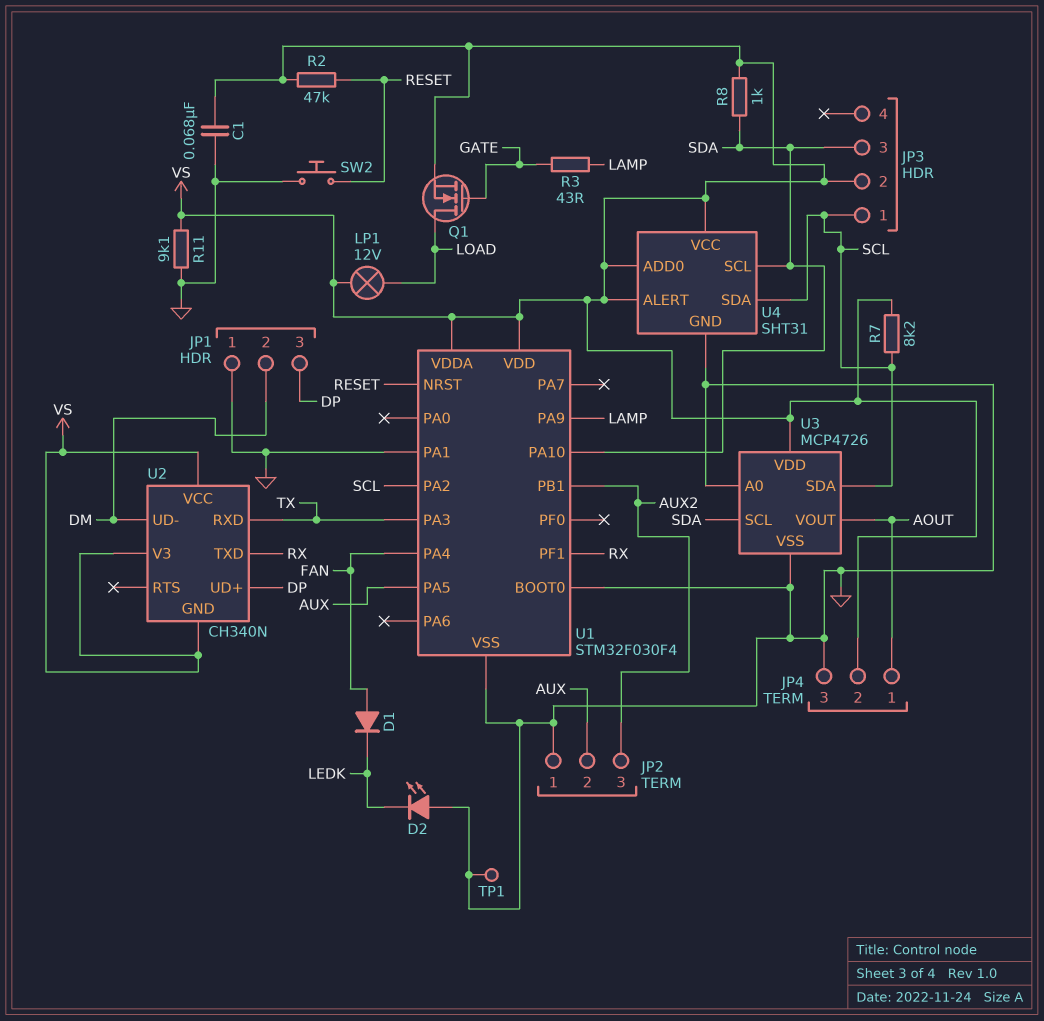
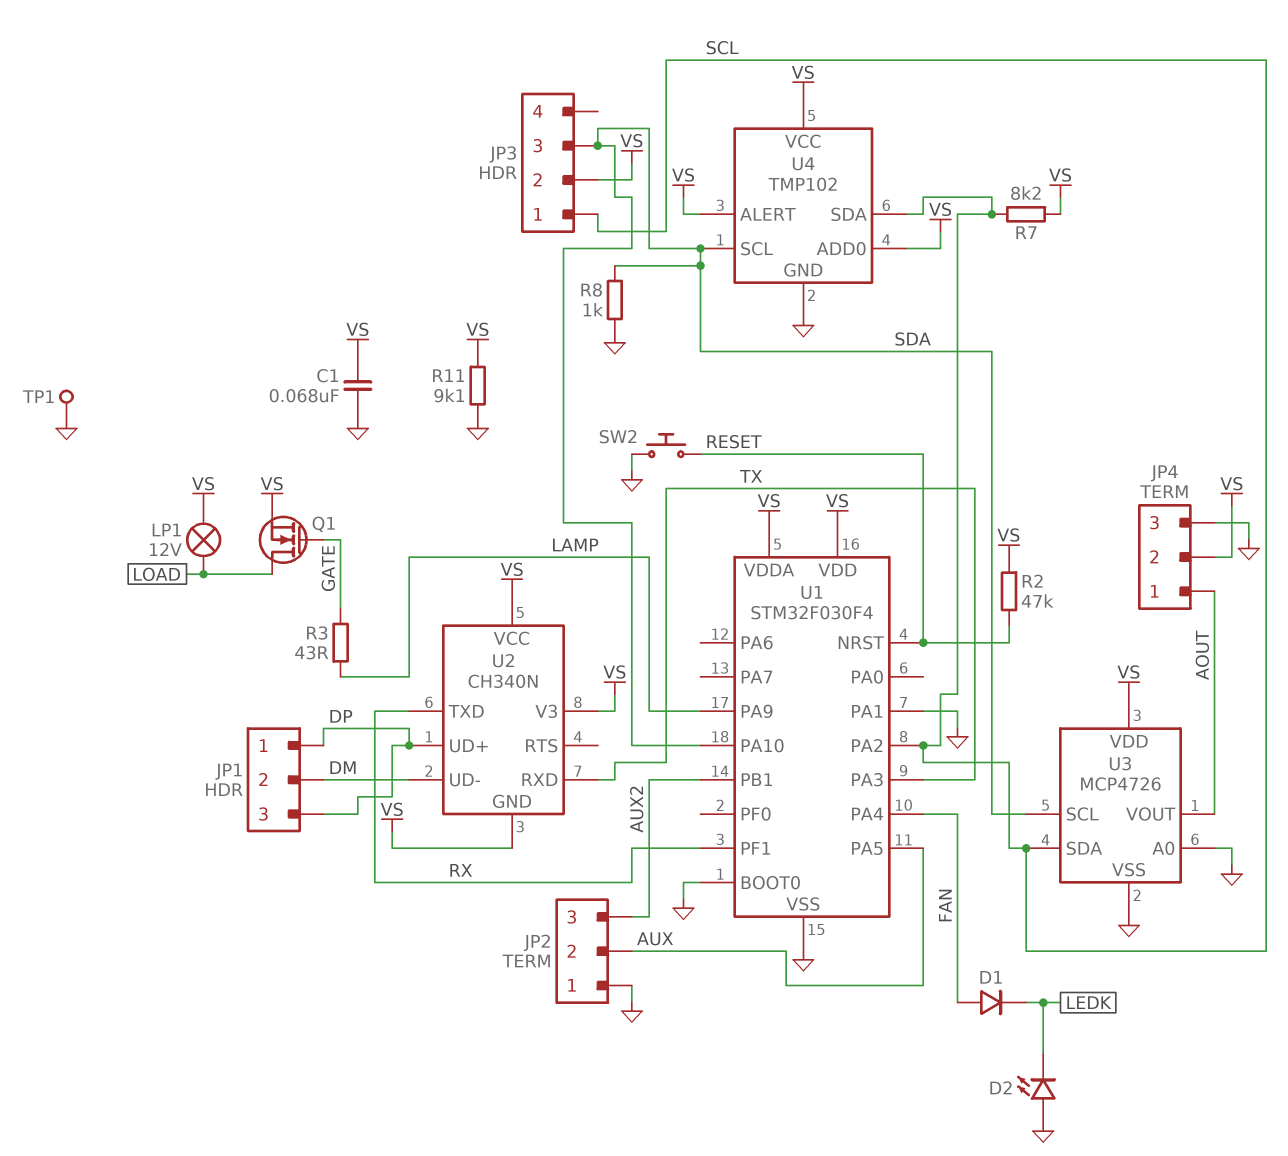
JP1 pin 1: GND -> DP
R8: 1k (SDA, VS) -> 1k (GND, SDA)
U4: SHT31 -> TMP102

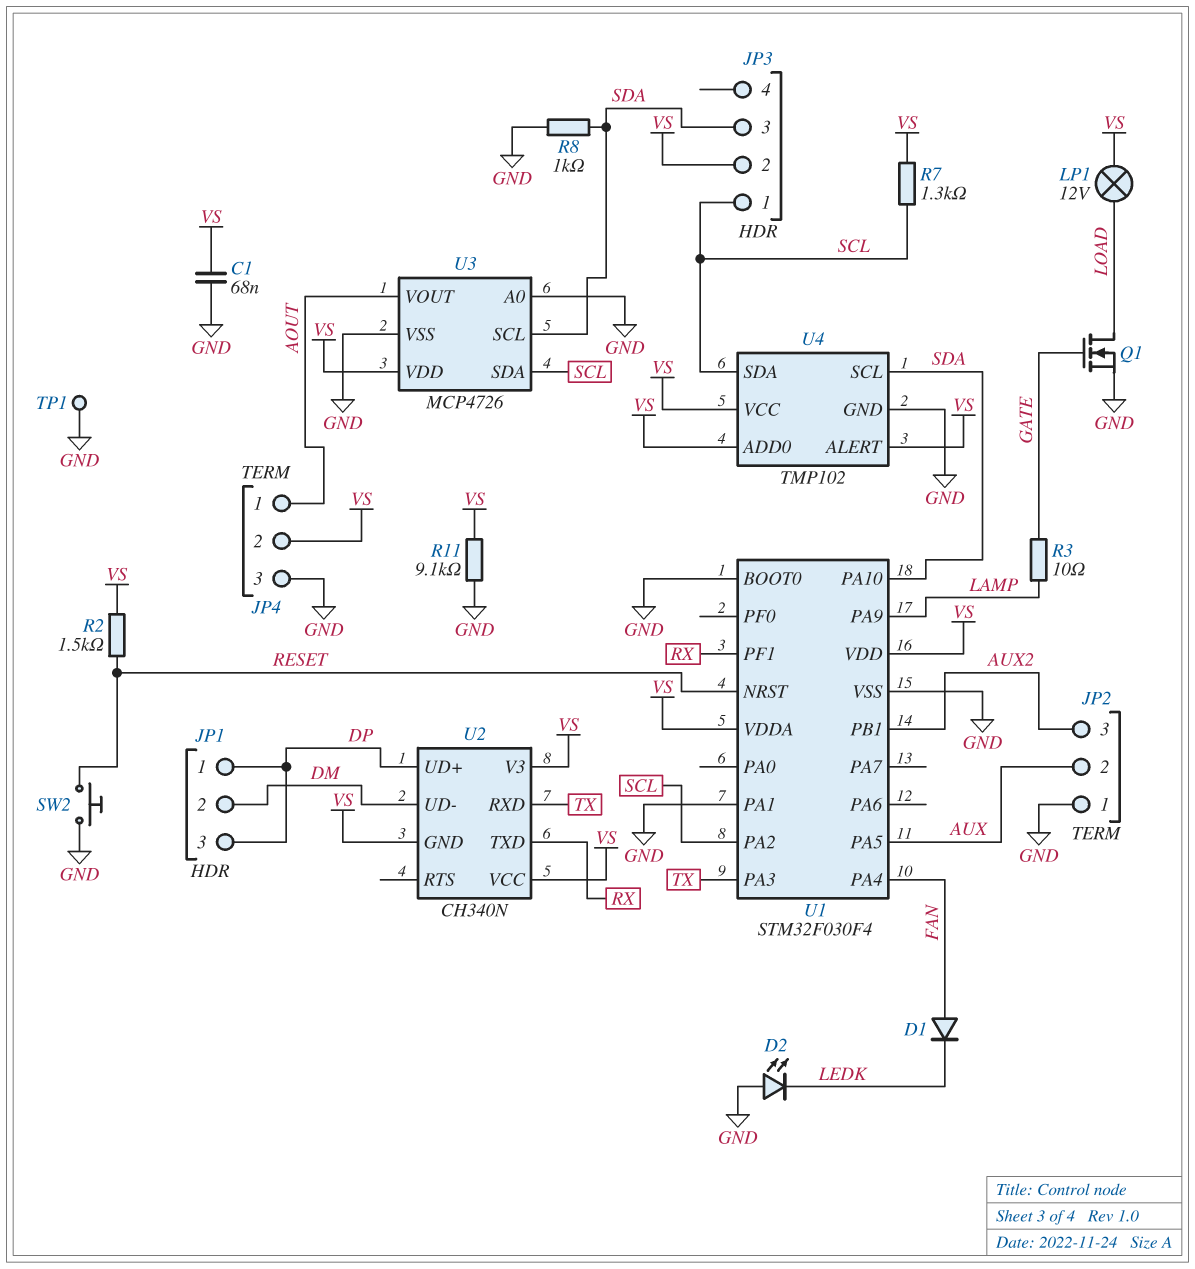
Q1: NMOS (G GATE, D LOAD, S VS) -> NMOS (G GATE, D LOAD, S GND)
R2: 47k (RESET, VS) -> 1.5k (RESET, VS)
R3: 43 (GATE, LAMP) -> 10 (GATE, LAMP)
R7: 8.2k (SCL, VS) -> 1.3k (SCL, VS)

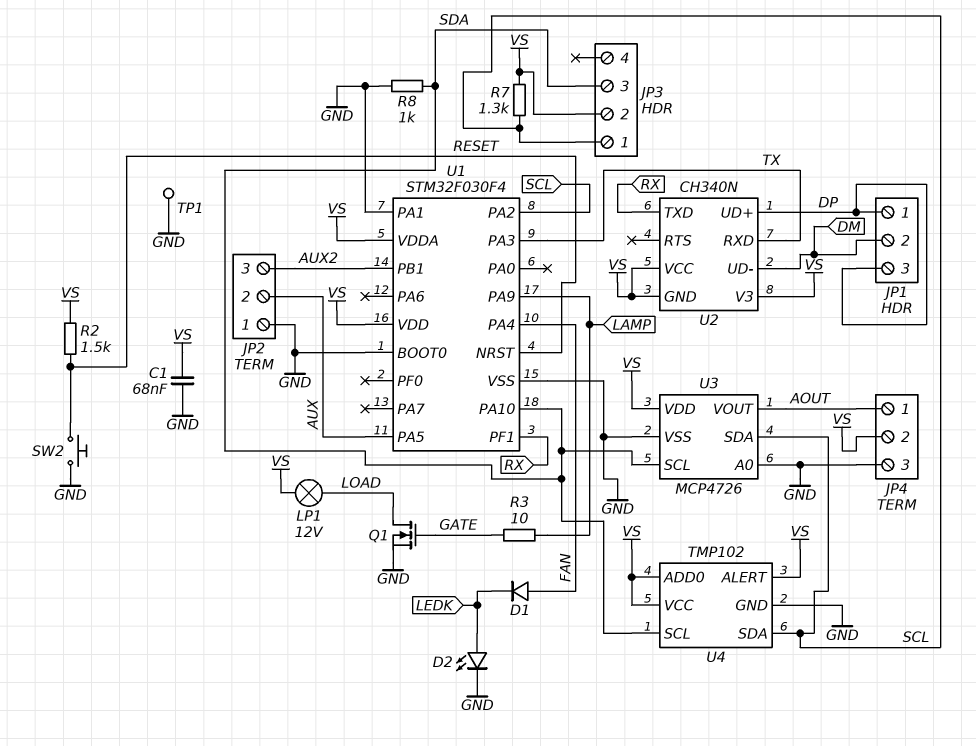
D2: LED (A GND, K LEDK) -> LED (A LEDK, K GND)
R11: 9.1k (GND, VS) -> none

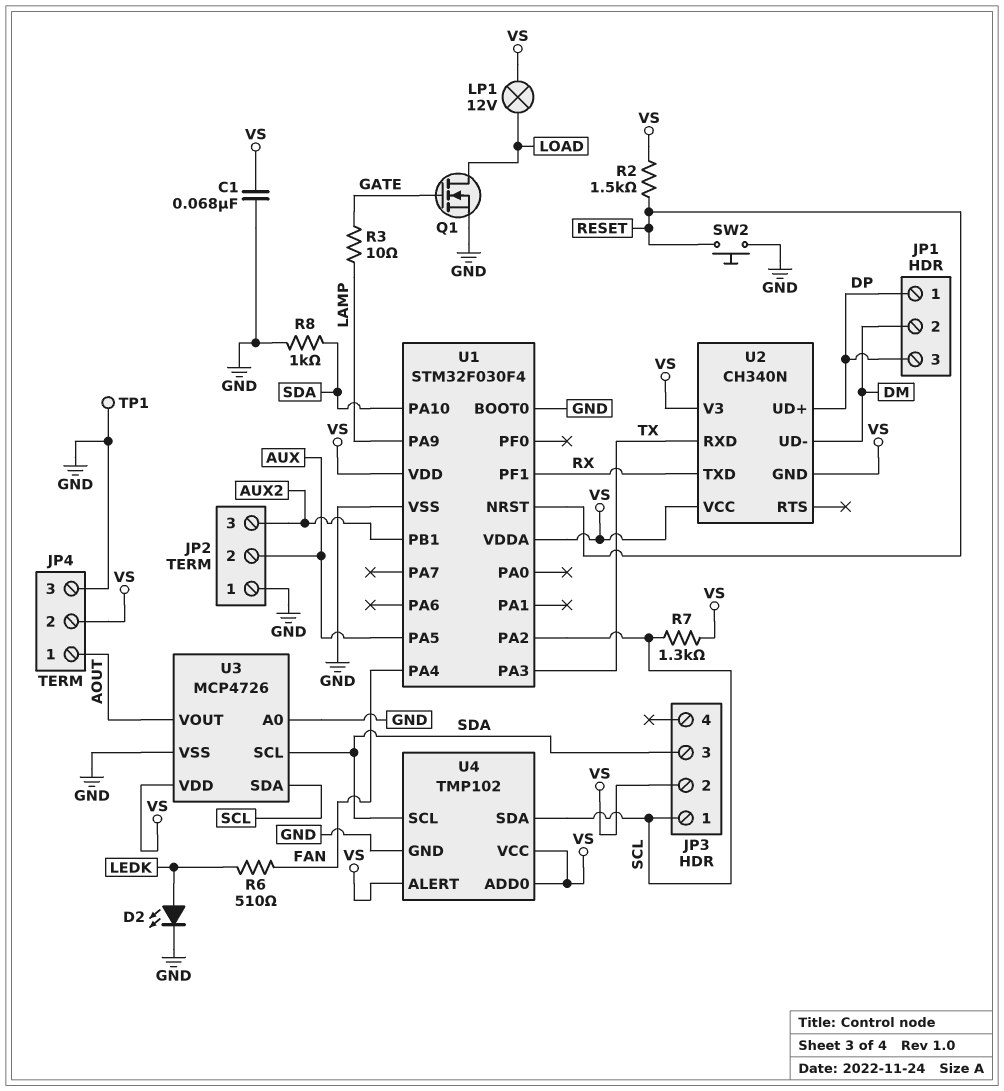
D1: diode (A FAN, K LEDK) -> none
R6: none -> 510 (FAN, LEDK)
U1 pin PA1: GND -> none

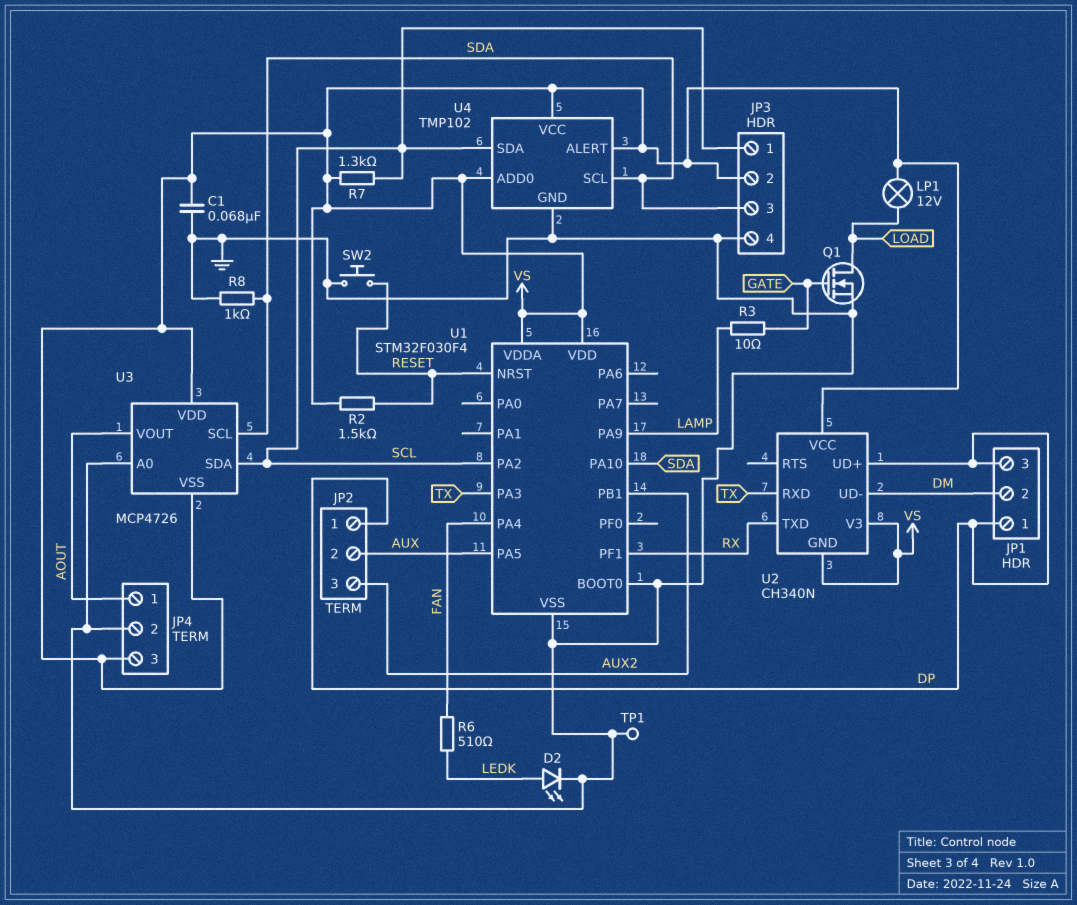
JP2 pin 1: GND -> DP
JP3 pin 4: none -> GND
JP4 pin 2: VS -> GND
JP4 pin 3: GND -> VS
U3 pin VSS: GND -> VS

